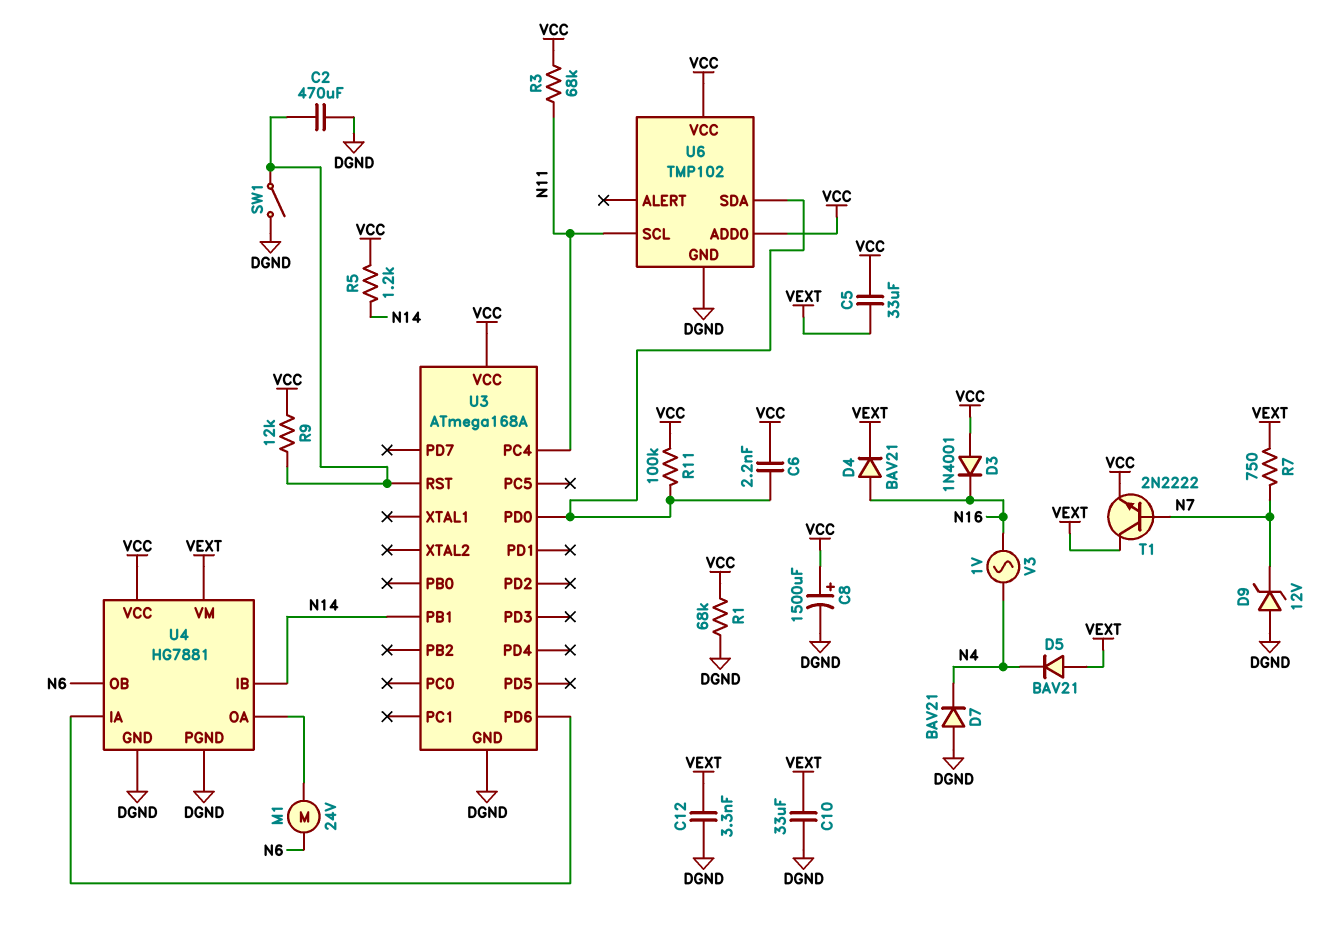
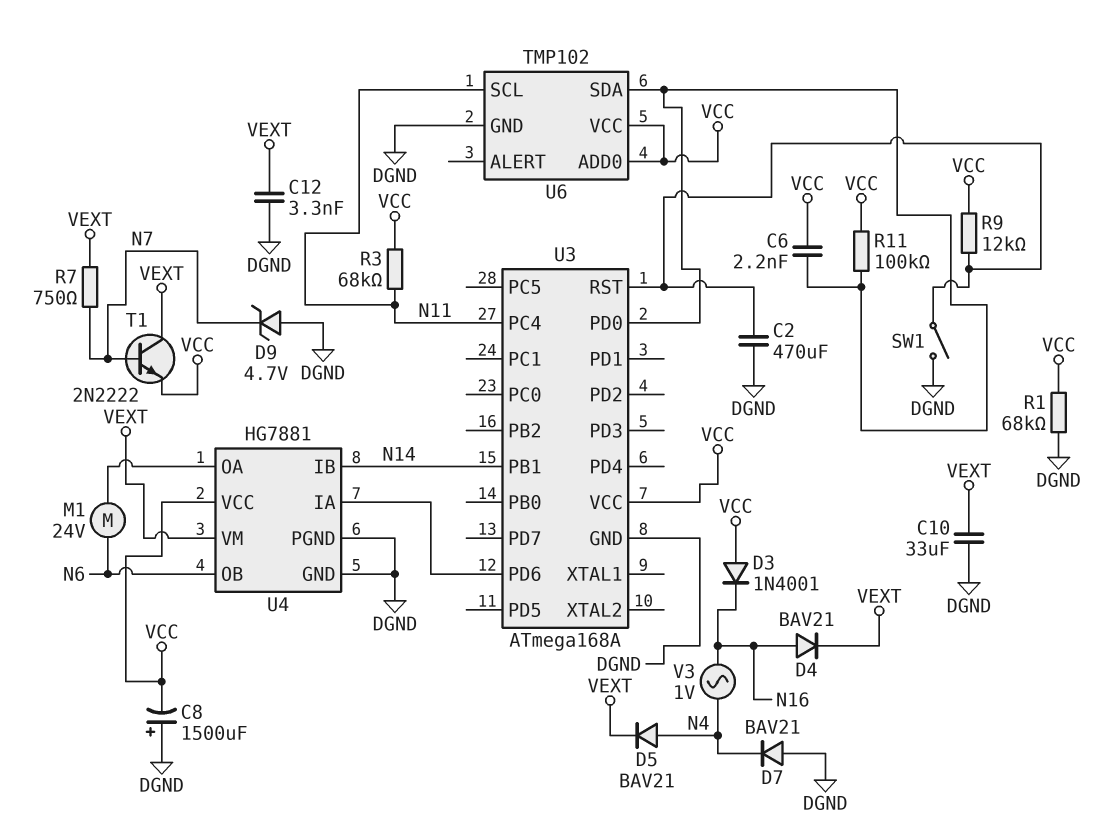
C5: 33uF (VCC, VEXT) -> none
C8: 1500uF (plus VCC, minus DGND) -> 1500uF (plus DGND, minus VCC)
D5: diode BAV21 (A VEXT, K N4) -> diode BAV21 (A N4, K VEXT)
D9: zener 12V (A DGND, K N7) -> zener 4.7V (A DGND, K N7)
R5: 1.2k (N14, VCC) -> none

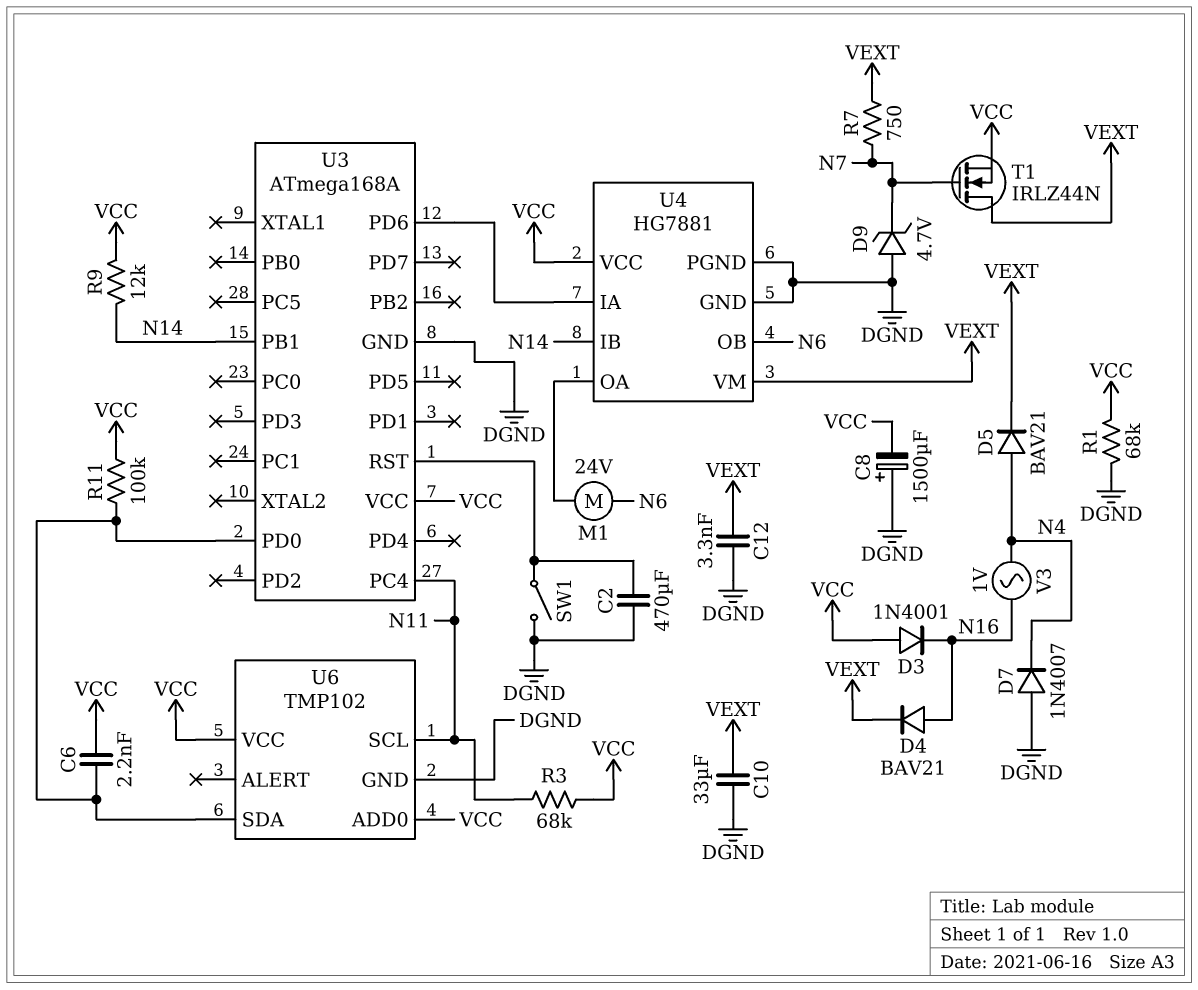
D7: diode BAV21 (A DGND, K N4) -> diode 1N4007 (A DGND, K N4)
R9: 12k (U3/RST, VCC) -> 12k (N14, VCC)
T1: NPN 2N2222 (B N7, C VEXT, E VCC) -> NMOS IRLZ44N (G N7, D VEXT, S VCC)

